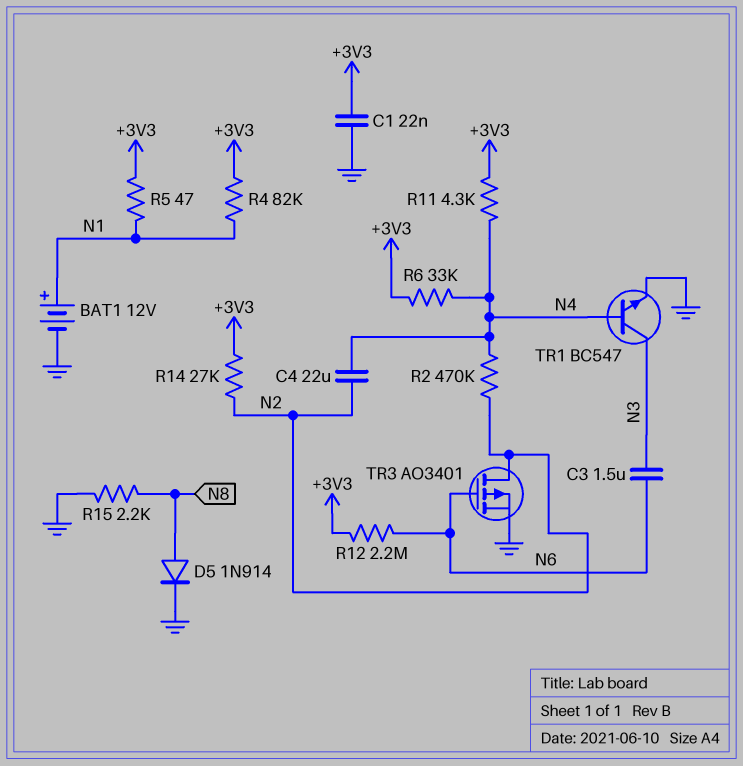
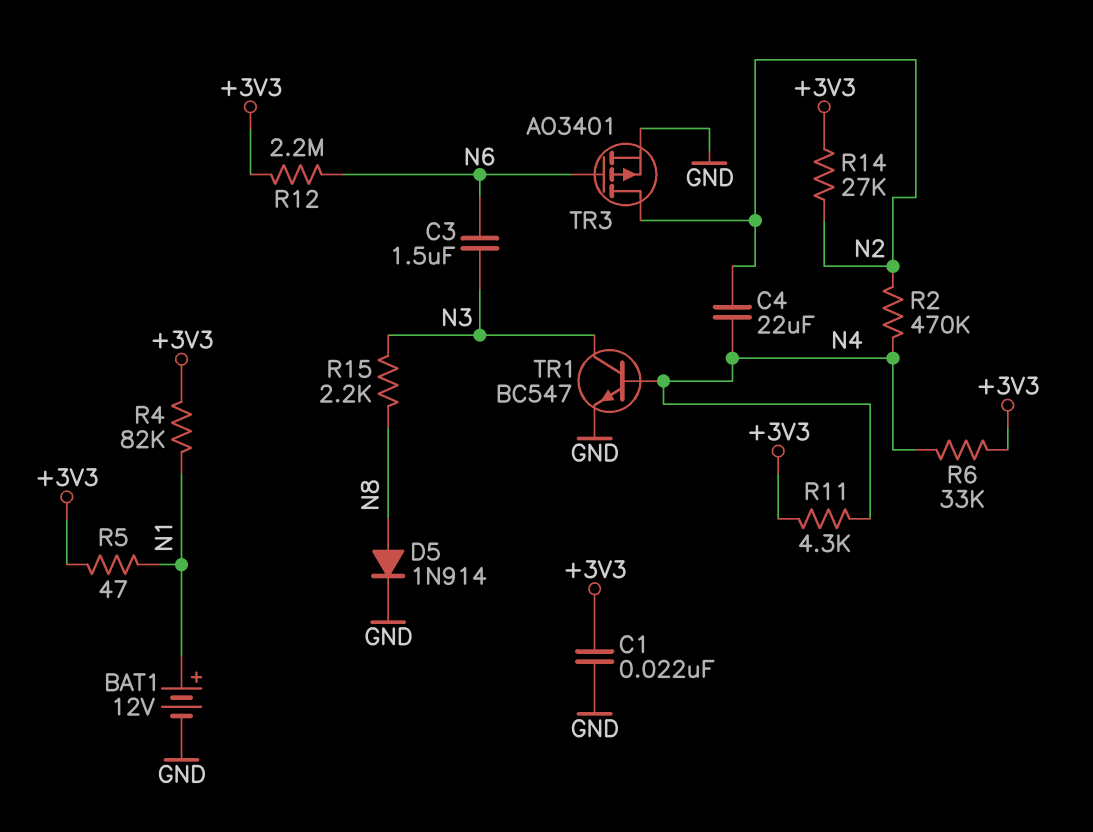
R15: 2.2k (GND, N8) -> 2.2k (N3, N8)

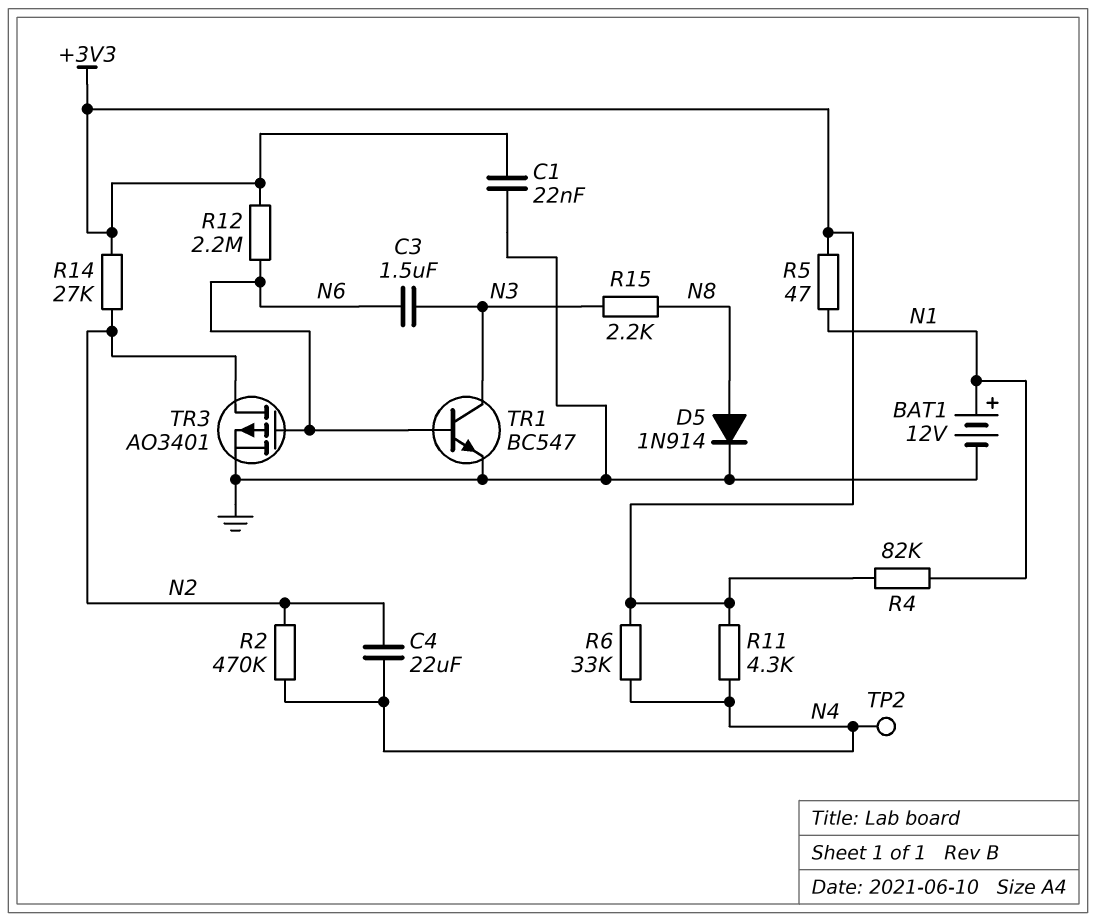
TP2: none -> test point (N4)
TR1: NPN BC547 (B N4, C N3, E GND) -> NPN BC547 (B N6, C N3, E GND)

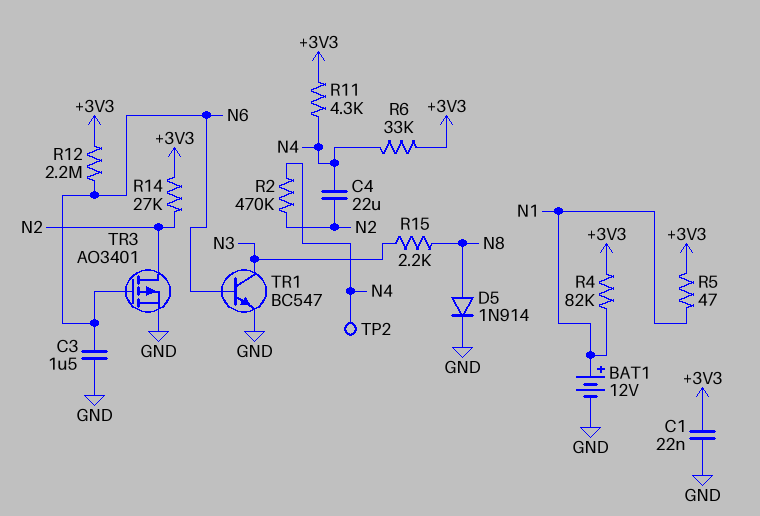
C3: 1.5uF (N3, N6) -> 1.5uF (GND, N6)

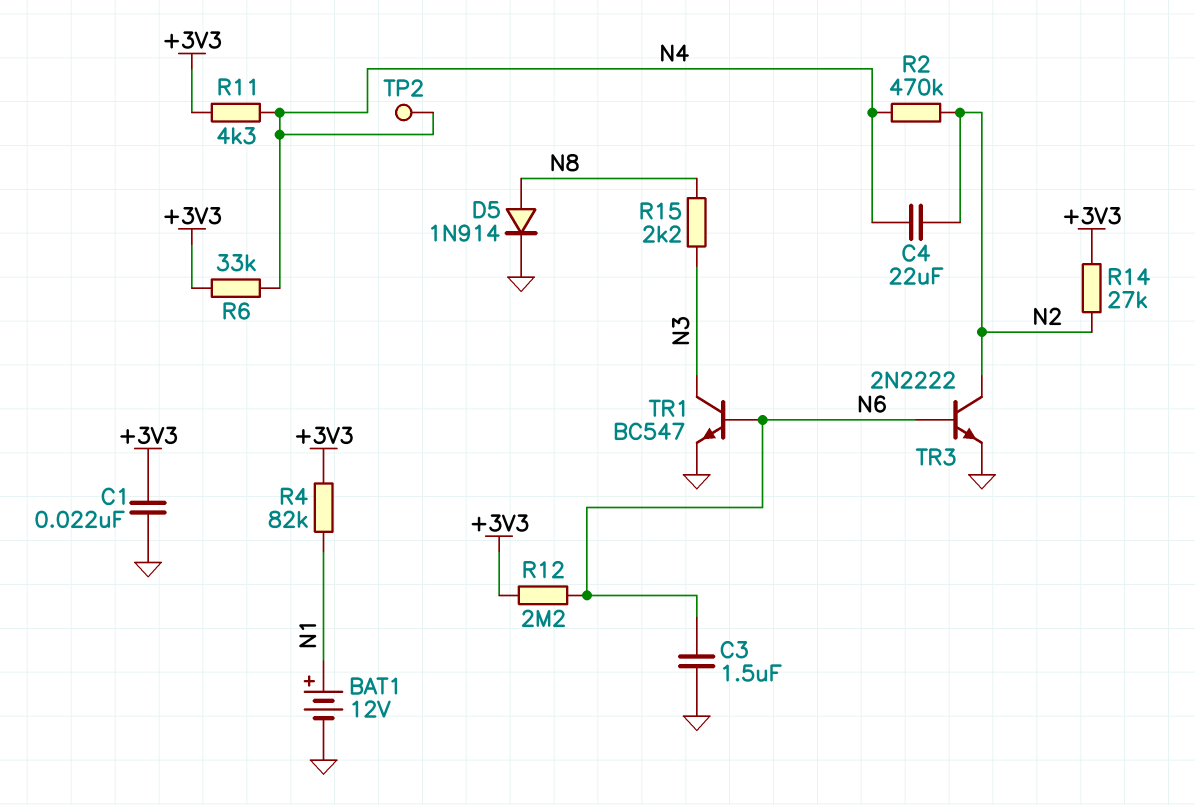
R5: 47 (+3V3, N1) -> none
TR3: PMOS AO3401 (G N6, D N2, S GND) -> NPN 2N2222 (B N6, C N2, E GND)

